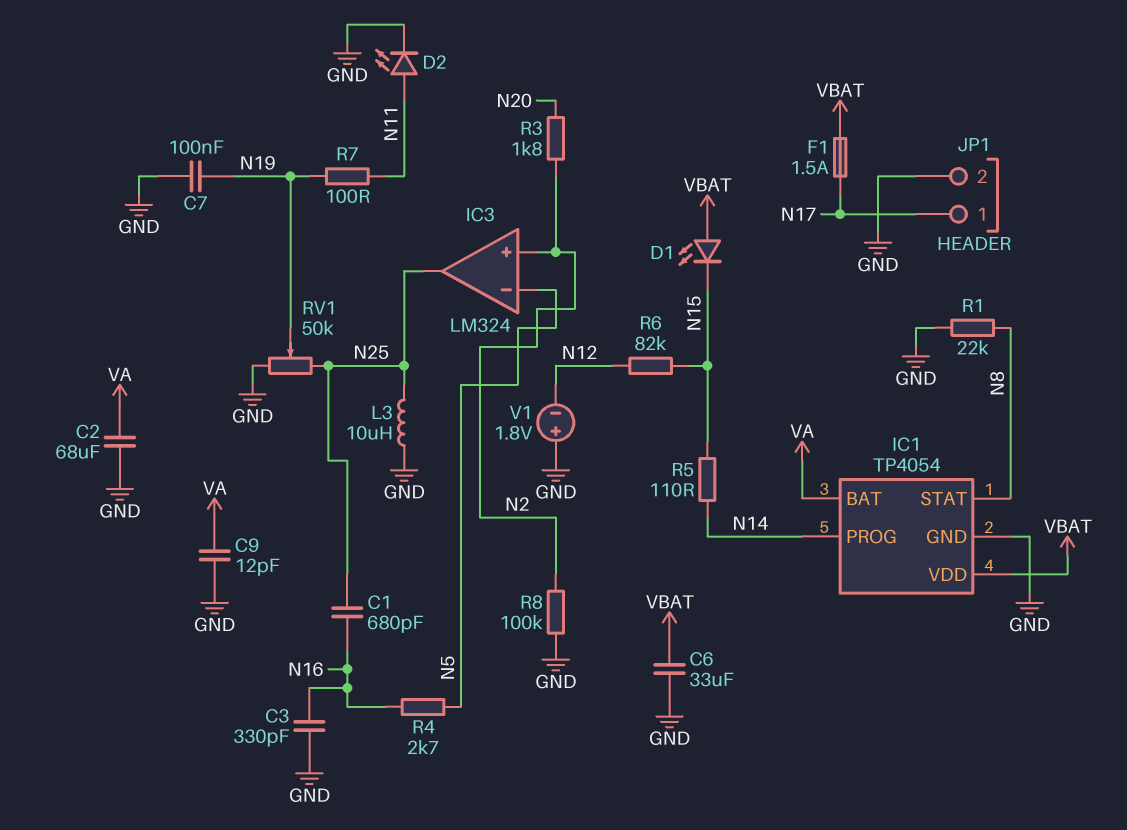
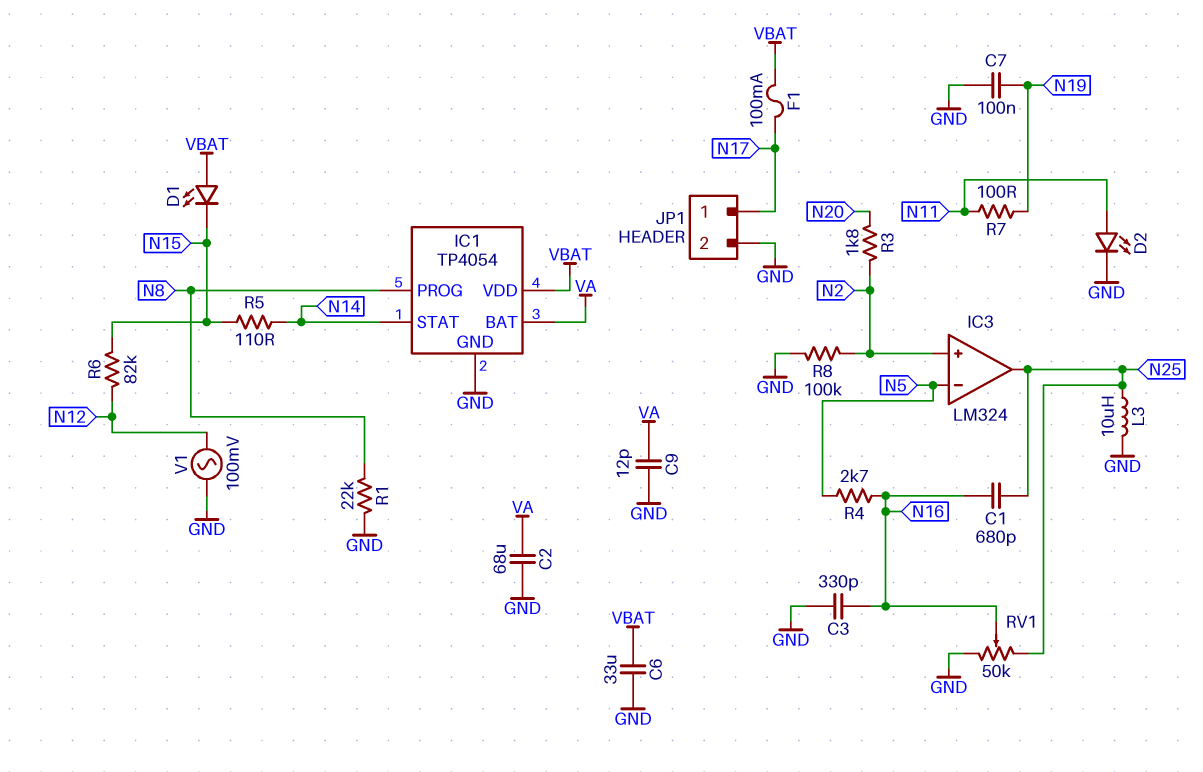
F1: 1.5A (N17, VBAT) -> 100mA (N17, VBAT)
IC1 pin PROG: N14 -> N8
IC1 pin STAT: N8 -> N14
RV1: 50k (GND, N25, wiper N19) -> 50k (GND, N25, wiper N16)
V1: 1.8V (plus GND, minus N12) -> AC 100mV (GND, N12)

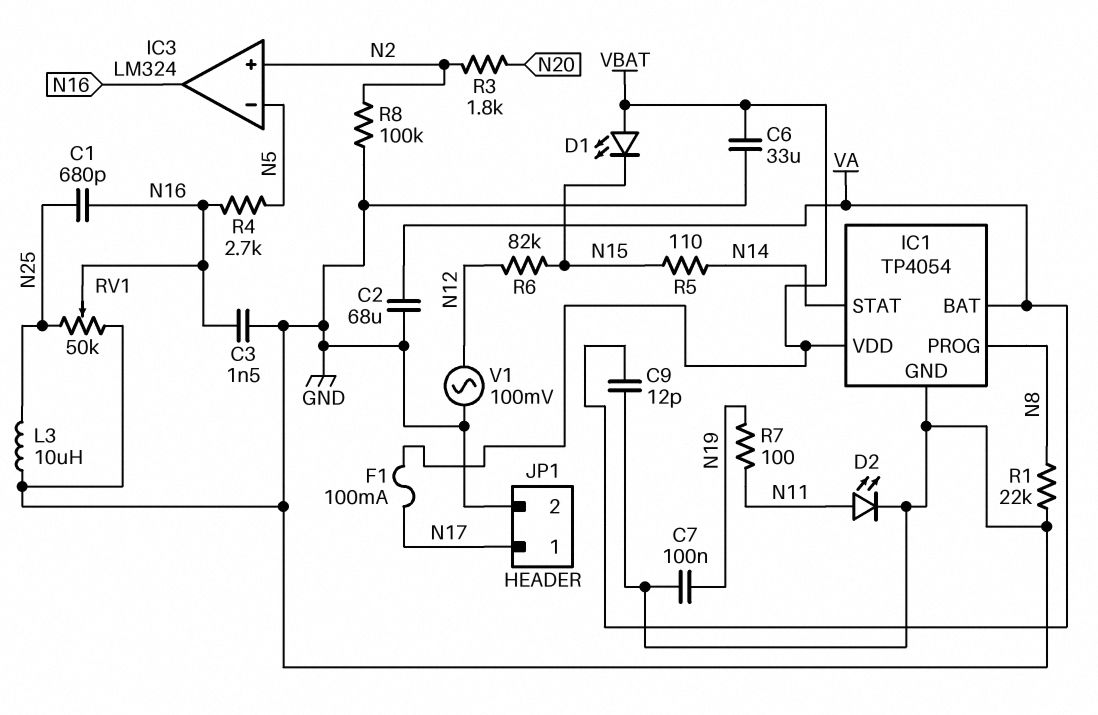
C3: 330pF (GND, N16) -> 1.5nF (GND, N16)
IC3 pin out: N25 -> N16

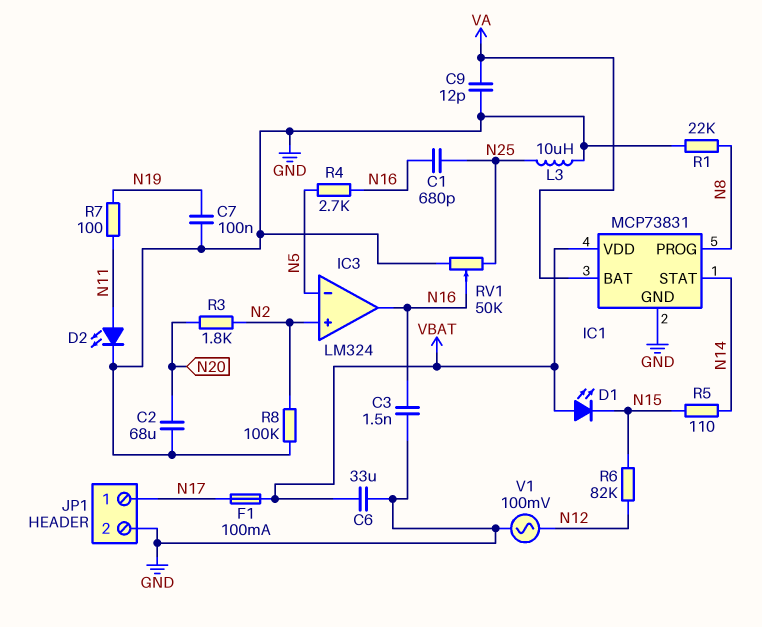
C2: 68uF (GND, VA) -> 68uF (GND, N20)
IC1: TP4054 -> MCP73831

